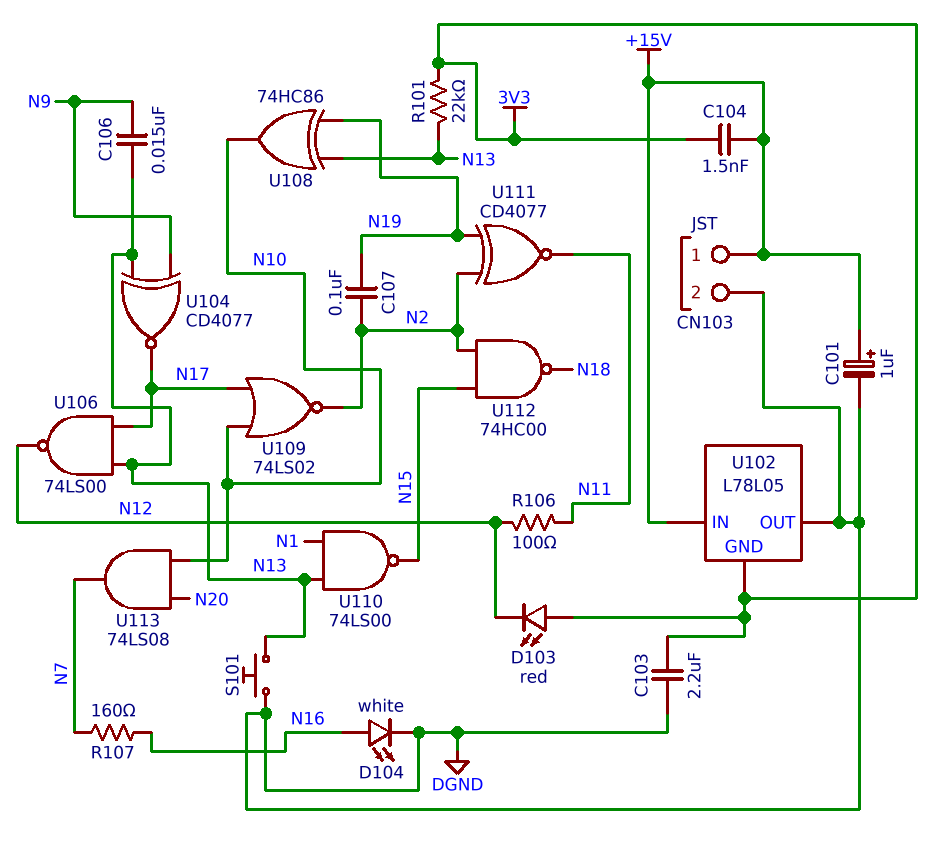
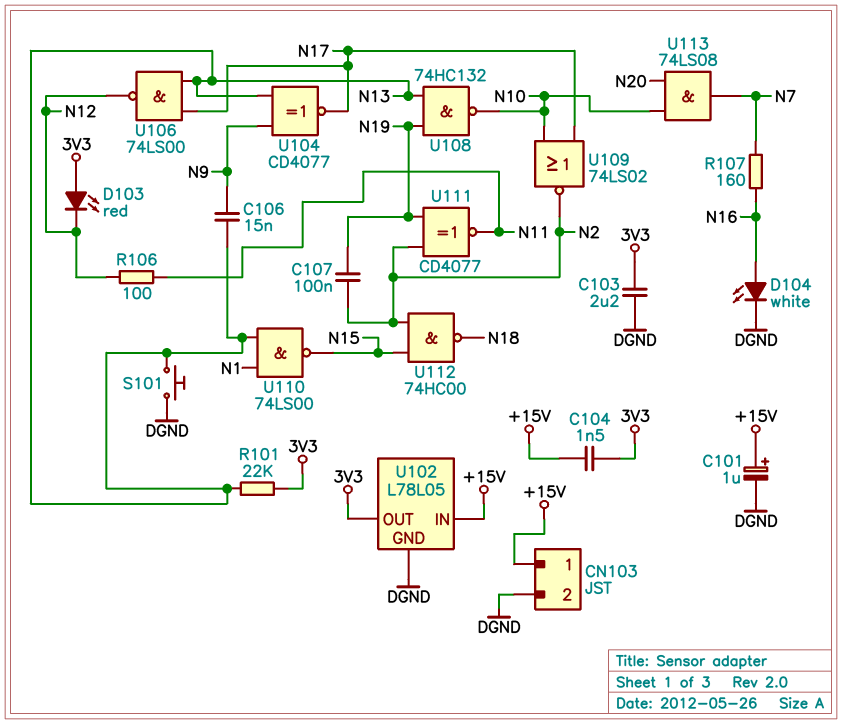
U102 pin GND: 3V3 -> DGND
U102 pin OUT: DGND -> 3V3
U108: XOR 74HC86 (in N13, in N19, out N10) -> NAND 74HC132 (in N13, in N19, out N10)

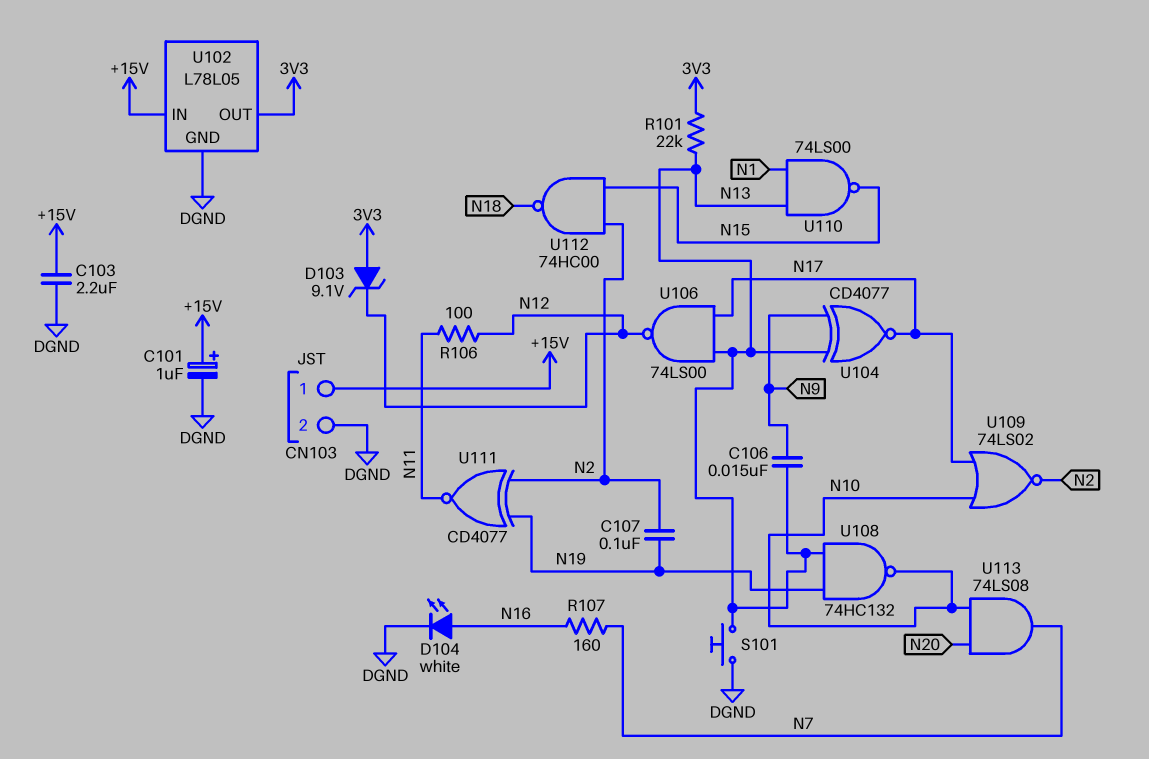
C103: 2.2uF (3V3, DGND) -> 2.2uF (+15V, DGND)
C104: 1.5nF (+15V, 3V3) -> none
D103: LED red (A 3V3, K N12) -> zener 9.1V (A 3V3, K N12)

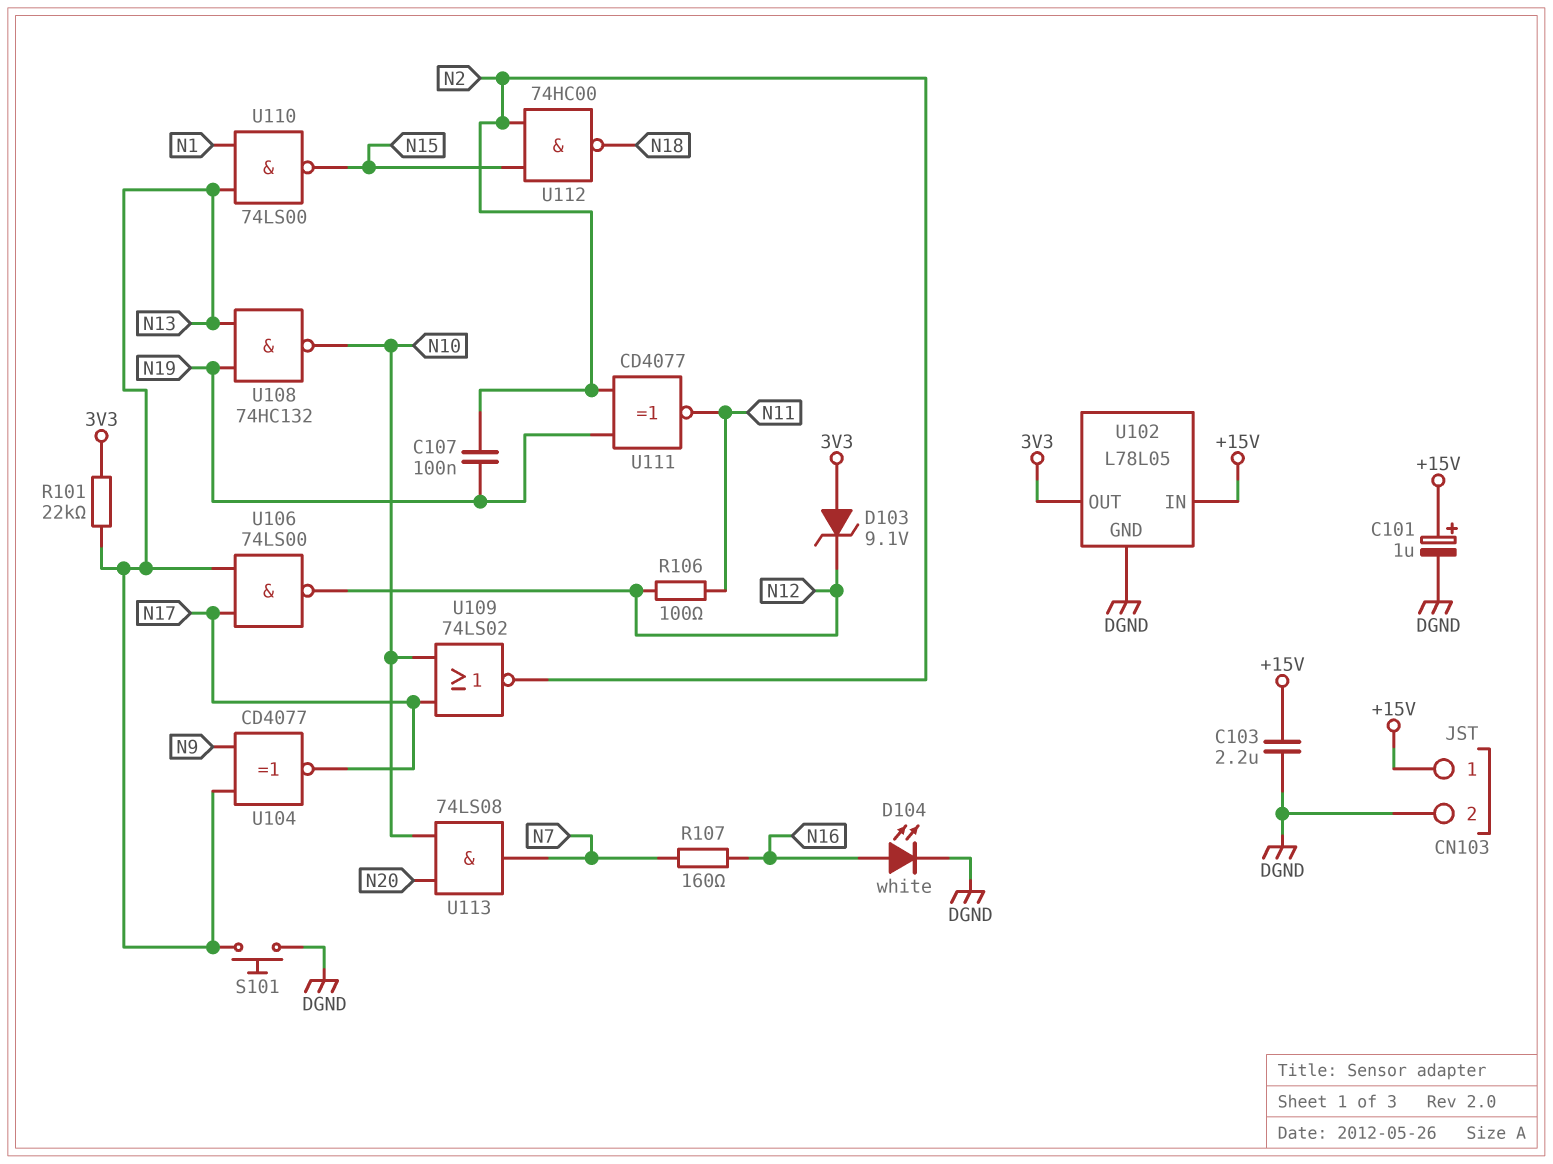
C106: 15nF (N9, N13) -> none

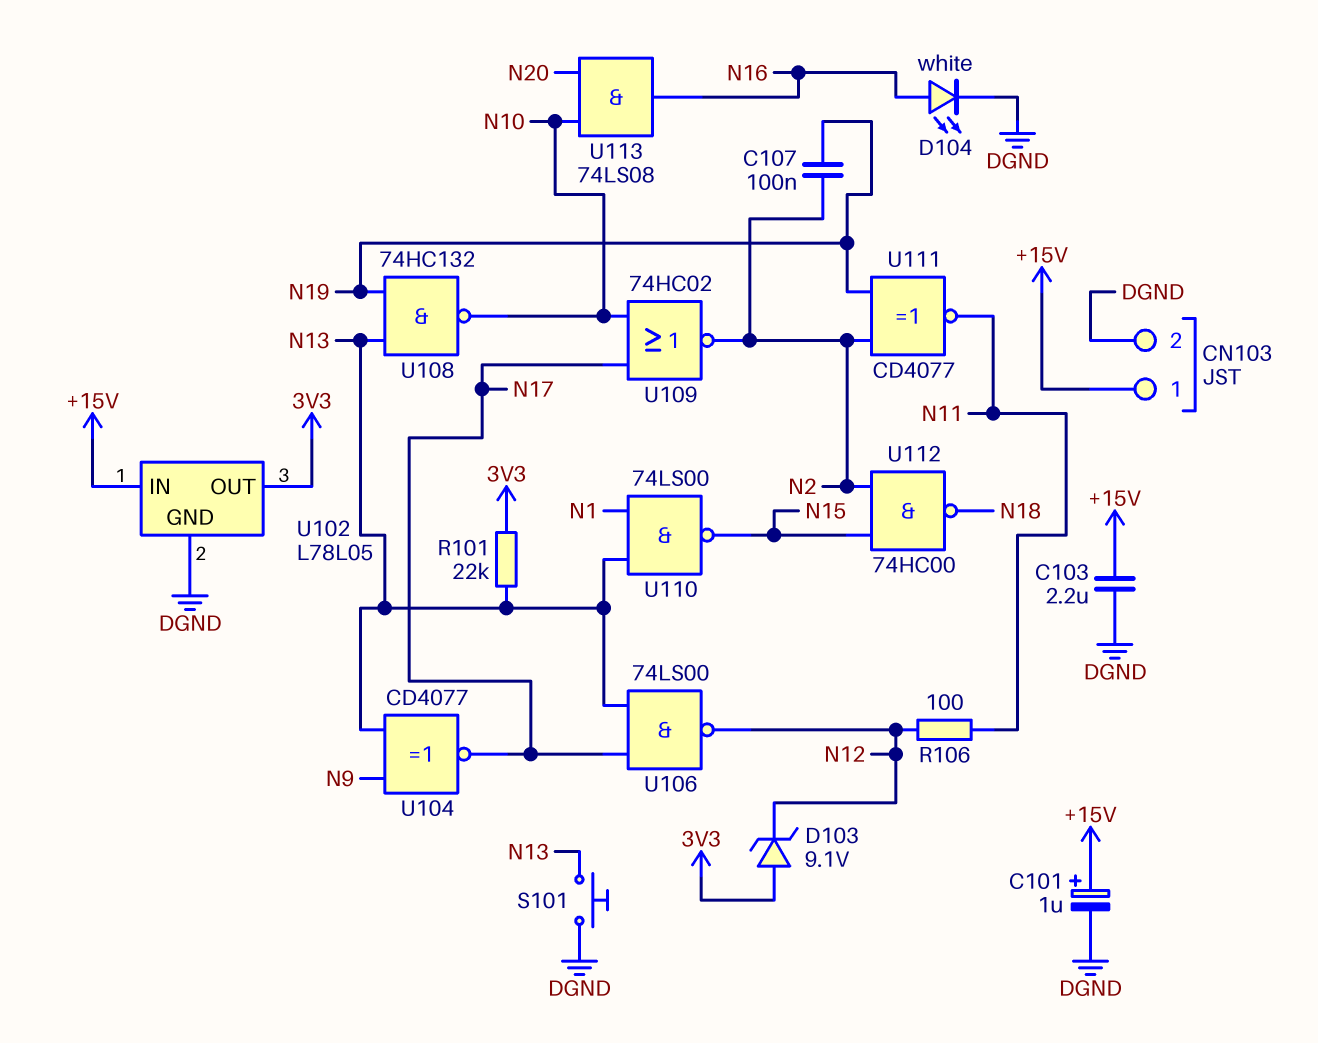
R107: 160 (N7, N16) -> none
U109: NOR 74LS02 (in N10, in N17, out N2) -> NOR 74HC02 (in N10, in N17, out N2)
U113: AND 74LS08 (in N10, in N20, out N7) -> AND 74LS08 (in N10, in N20, out N16)

